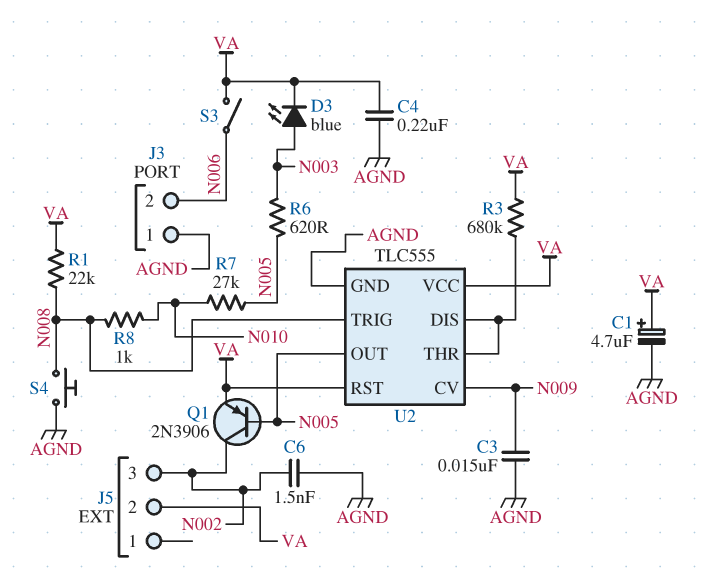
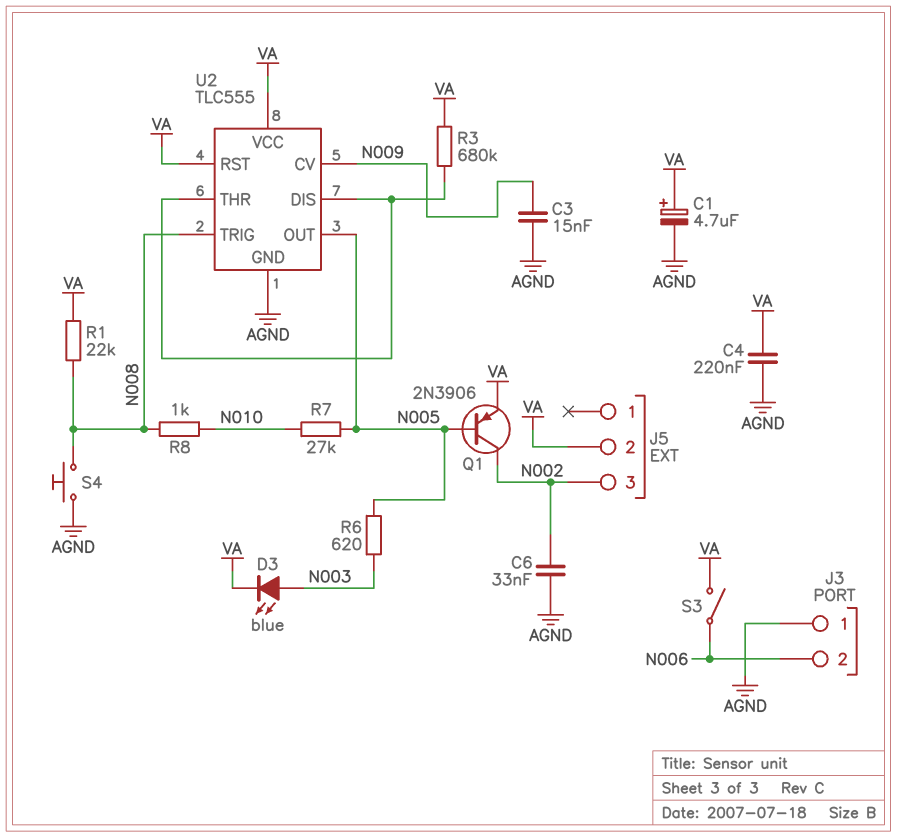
C6: 1.5nF (AGND, N002) -> 33nF (AGND, N002)

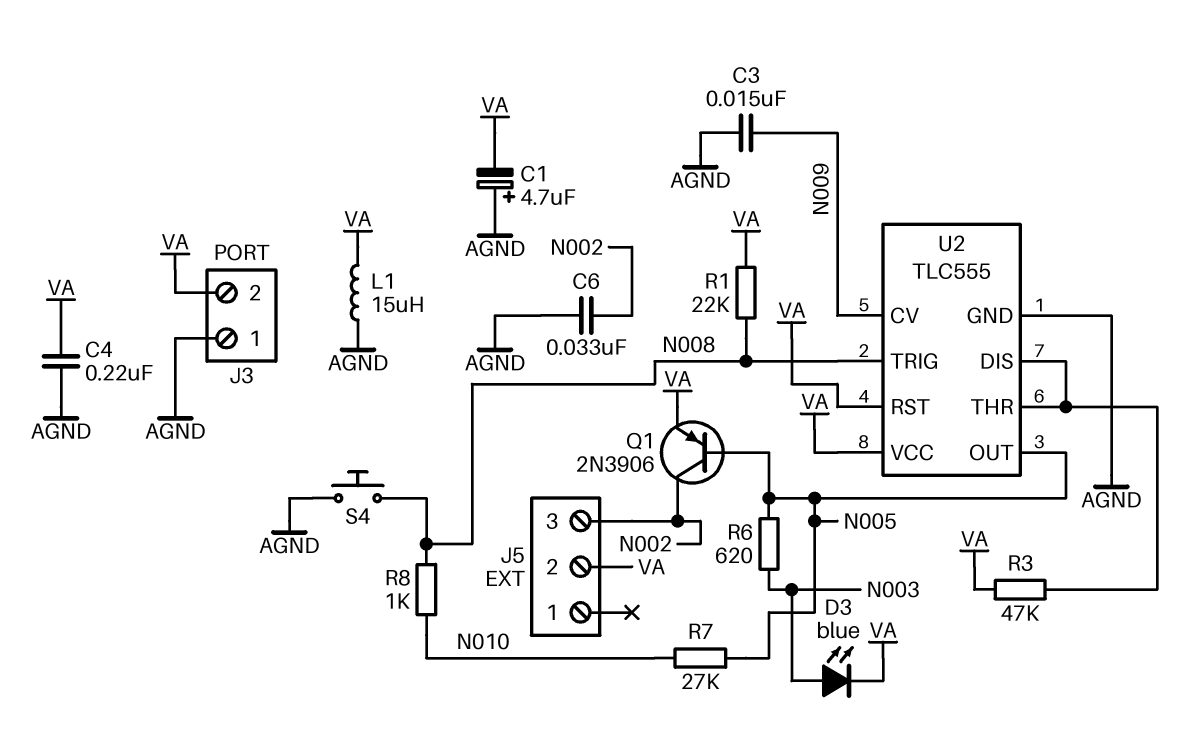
C1: 4.7uF (plus VA, minus AGND) -> 4.7uF (plus AGND, minus VA)
J3 pin 2: N006 -> VA
L1: none -> 15uH (AGND, VA)
R3: 680k (U2/DIS, VA) -> 47k (U2/DIS, VA)
S3: switch (N006, VA) -> none

